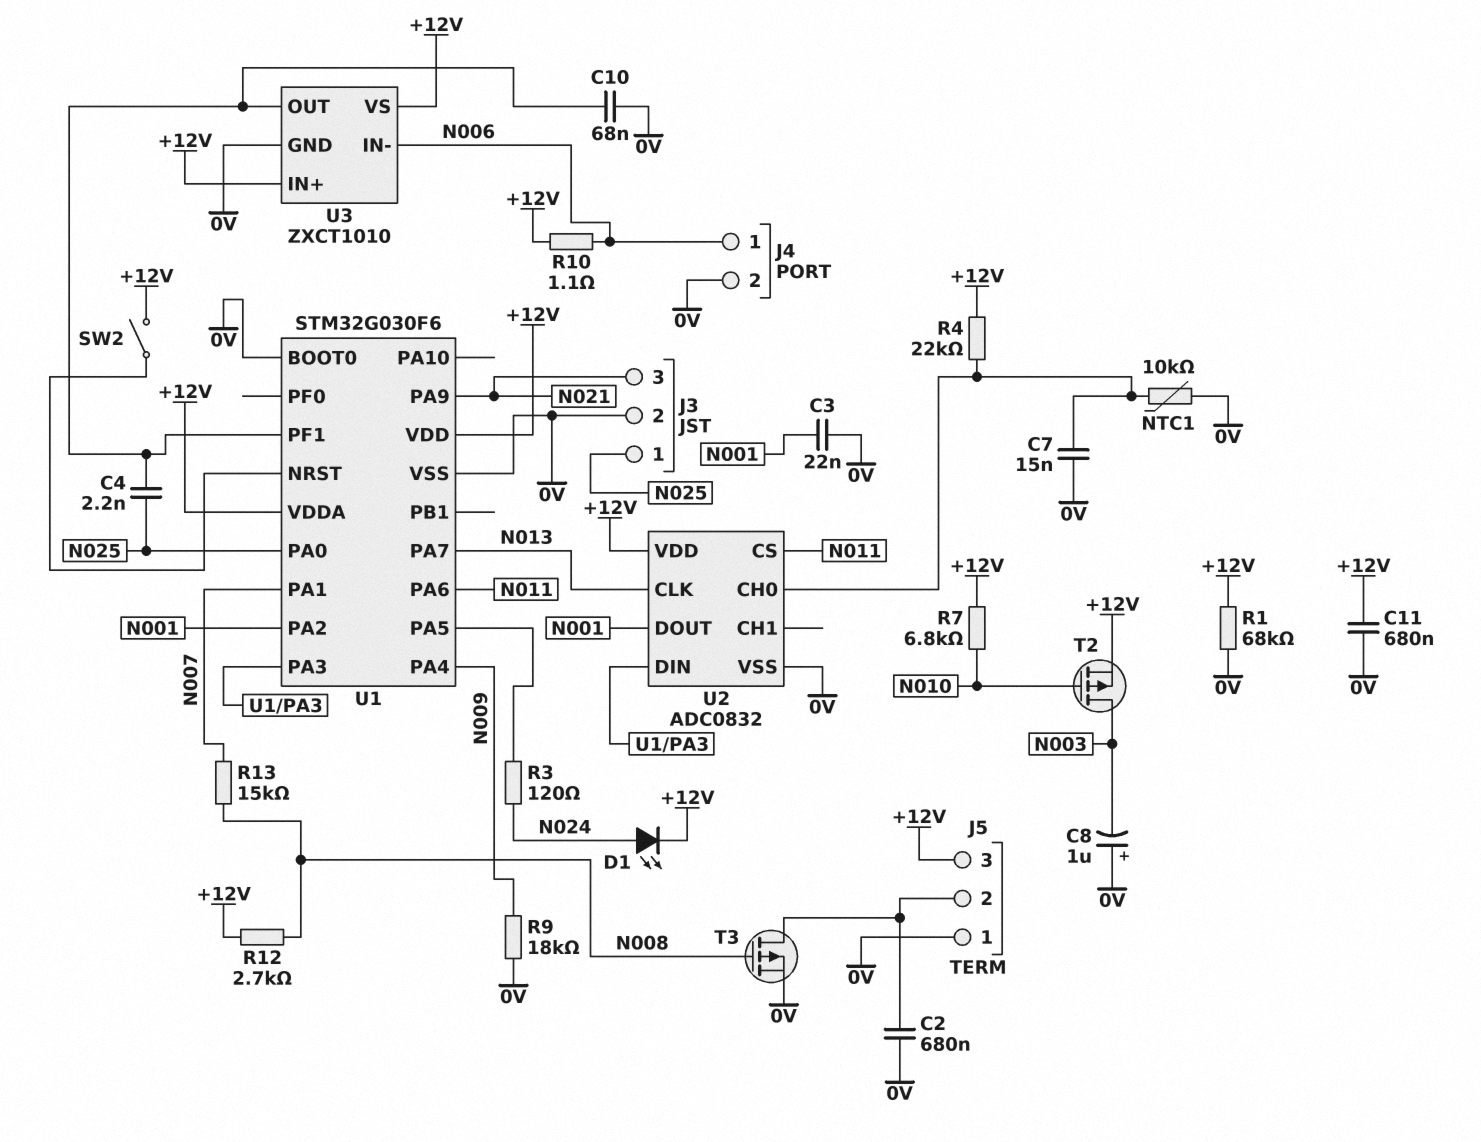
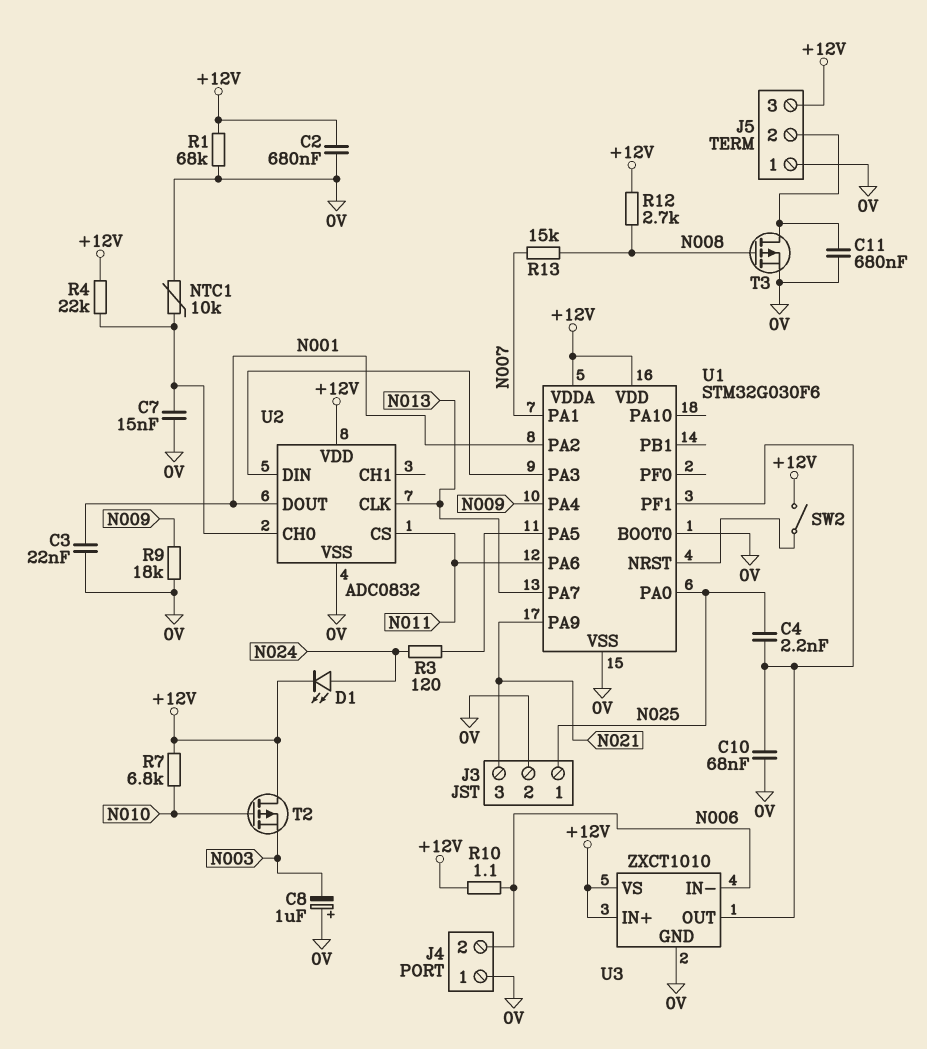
C2: 680nF (0V, J5/2) -> 680nF (+12V, 0V)
C11: 680nF (+12V, 0V) -> 680nF (0V, J5/2)
J4 pin 1: N006 -> 0V
J4 pin 2: 0V -> N006
T2: PMOS (G N010, D N003, S +12V) -> PMOS (G N010, D +12V, S N003)

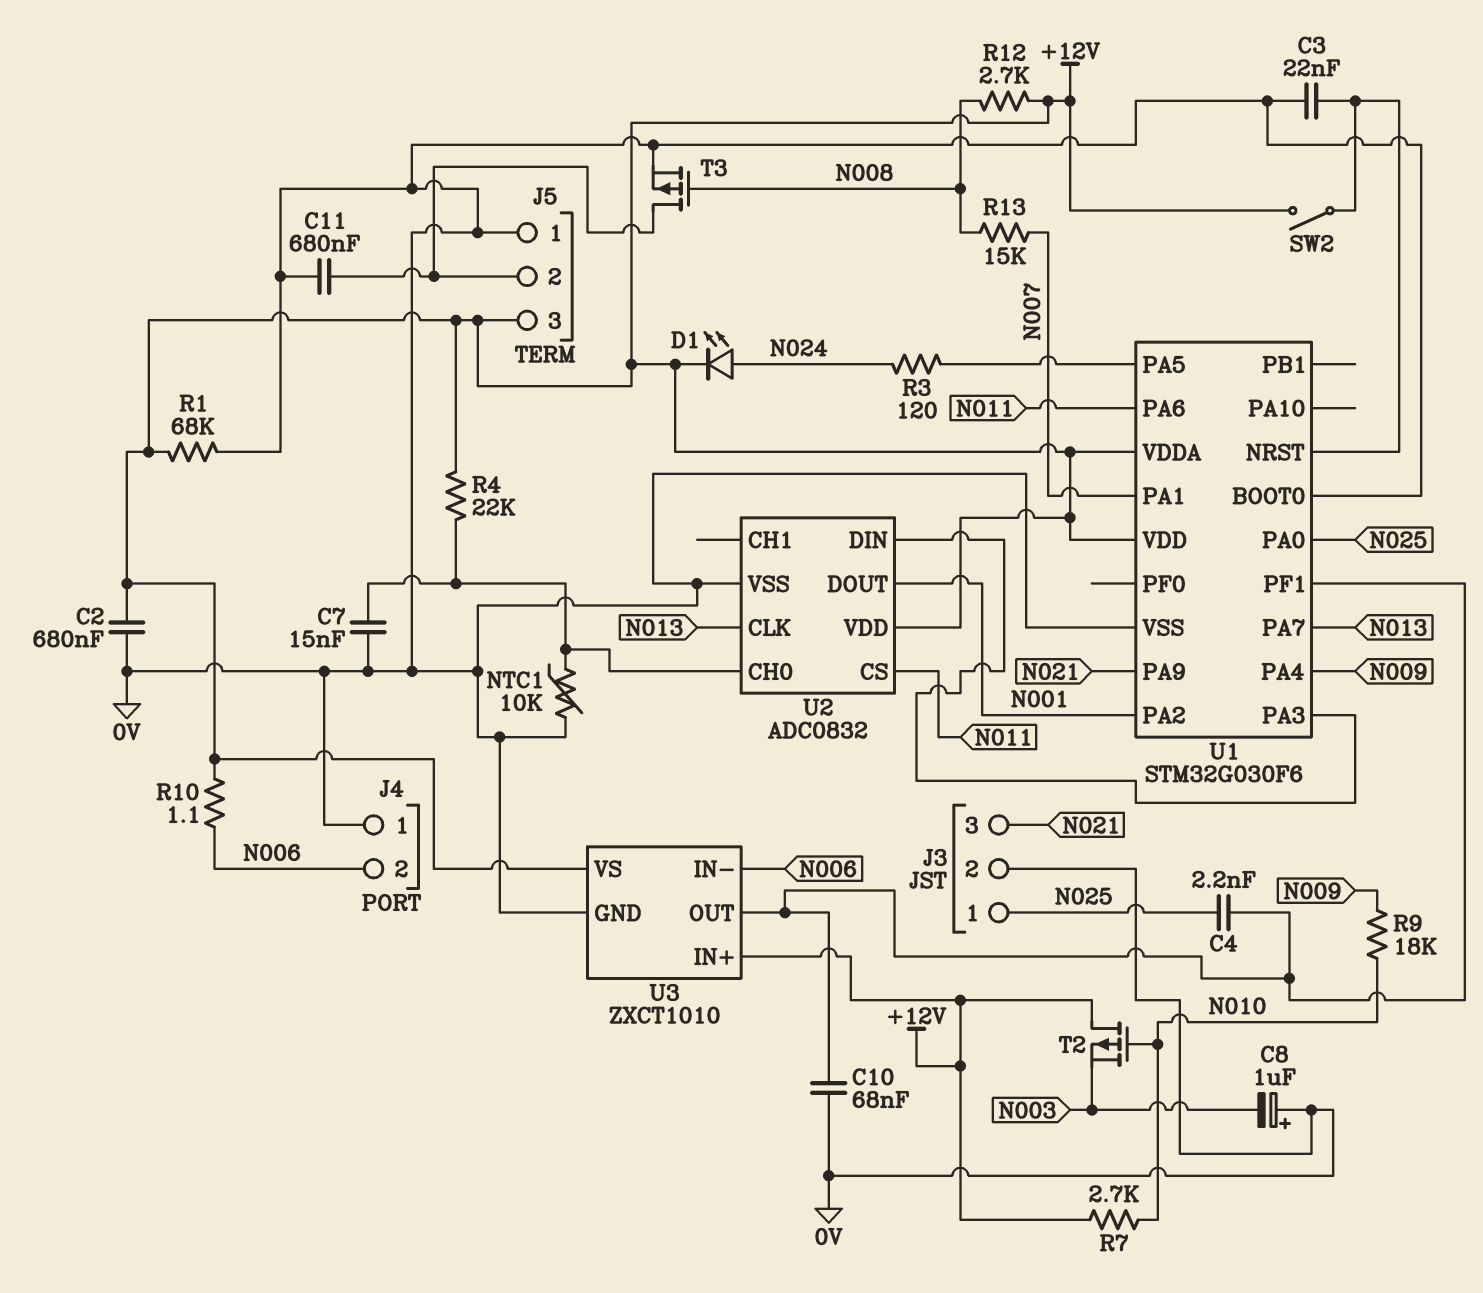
C3: 22nF (0V, N001) -> 22nF (0V, U1/NRST)
R7: 6.8k (+12V, N010) -> 2.7k (+12V, N010)
R9: 18k (0V, N009) -> 18k (N009, N010)

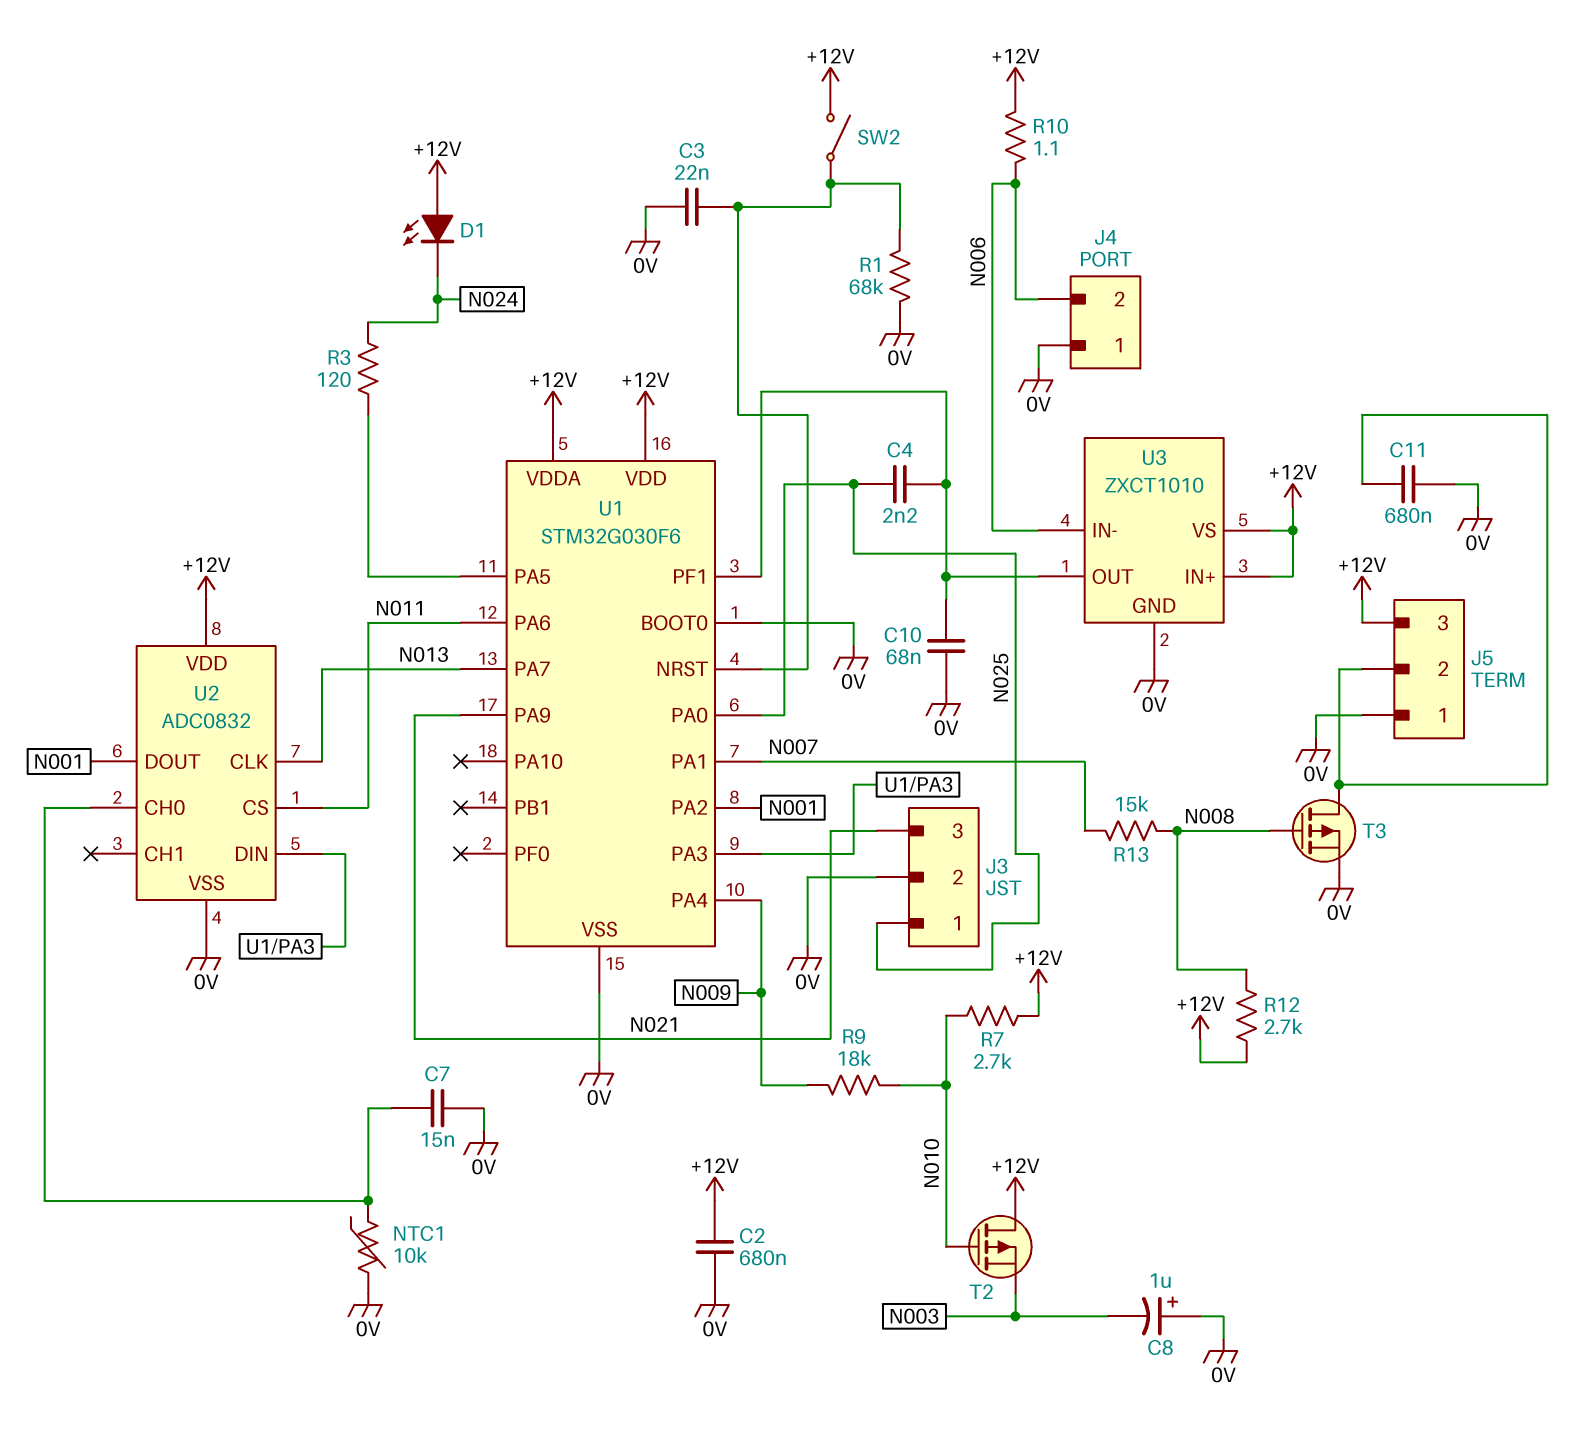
D1: LED (A N024, K +12V) -> LED (A +12V, K N024)
R1: 68k (+12V, 0V) -> 68k (0V, U1/NRST)
R4: 22k (+12V, U2/CH0) -> none

